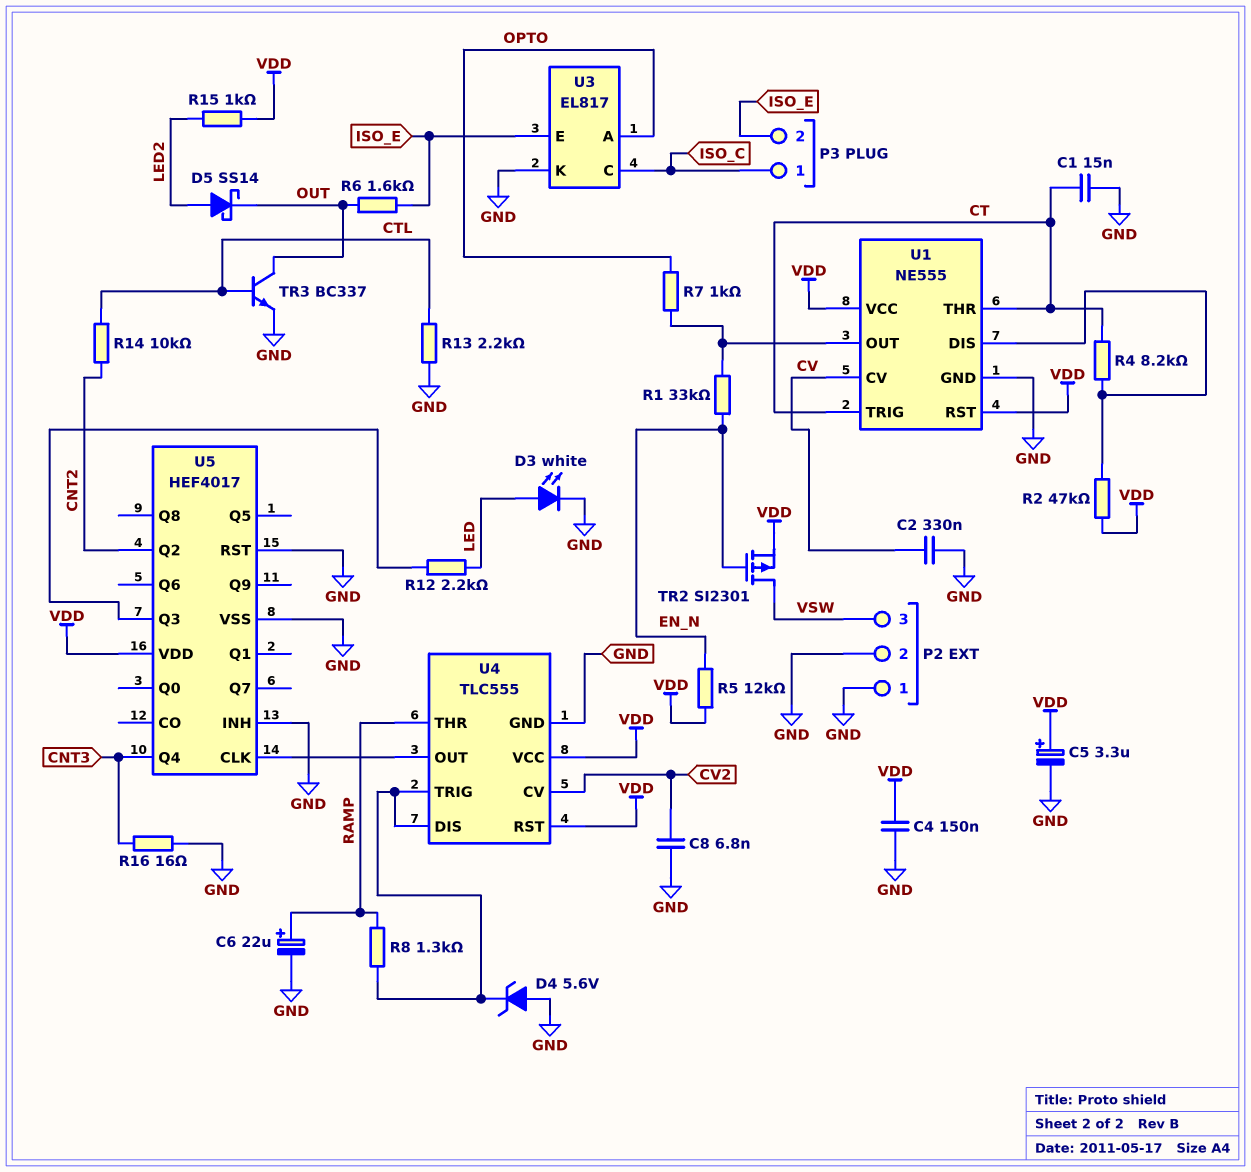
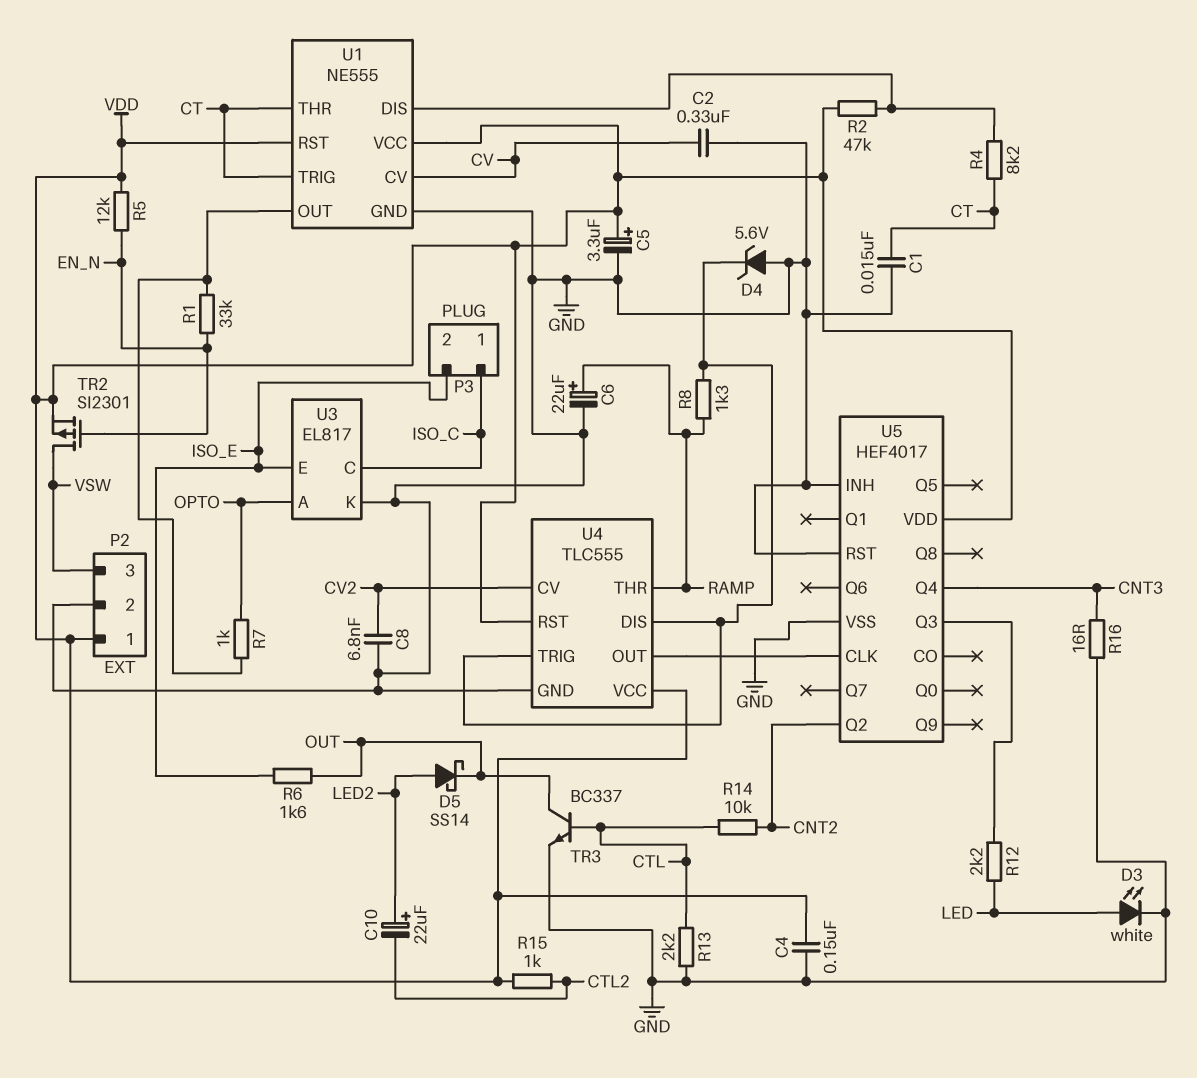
C10: none -> 22uF (plus LED2, minus CTL2)
P2 pin 1: GND -> VDD
R15: 1k (LED2, VDD) -> 1k (CTL2, VDD)

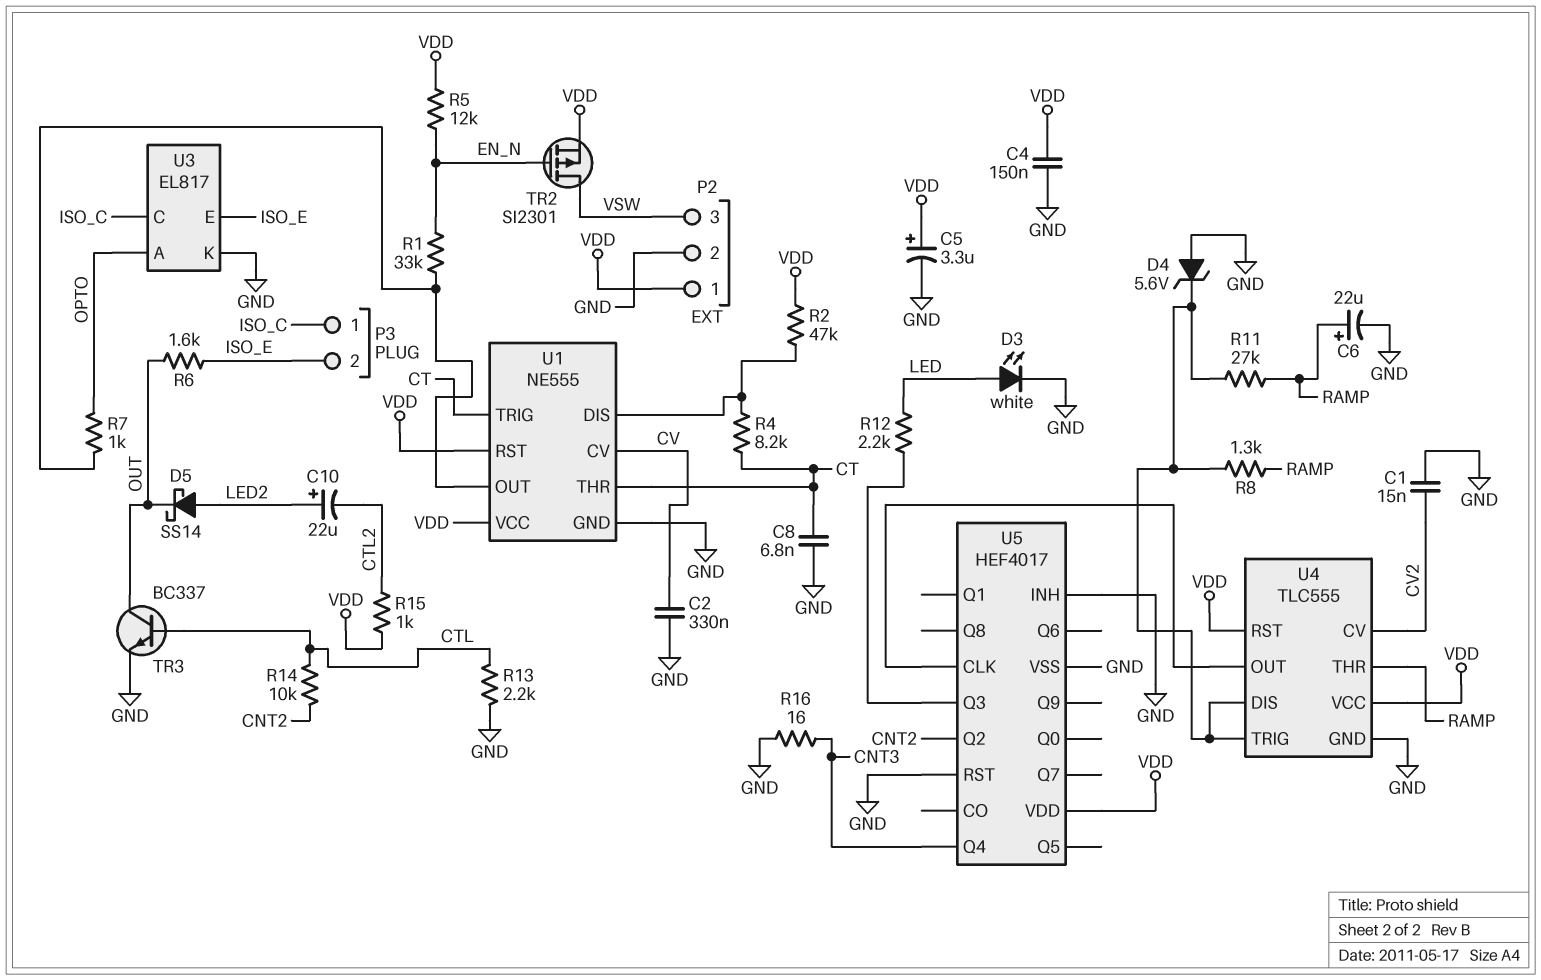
C1: 15nF (CT, GND) -> 15nF (CV2, GND)
C8: 6.8nF (CV2, GND) -> 6.8nF (CT, GND)
R11: none -> 27k (RAMP, U4/DIS)

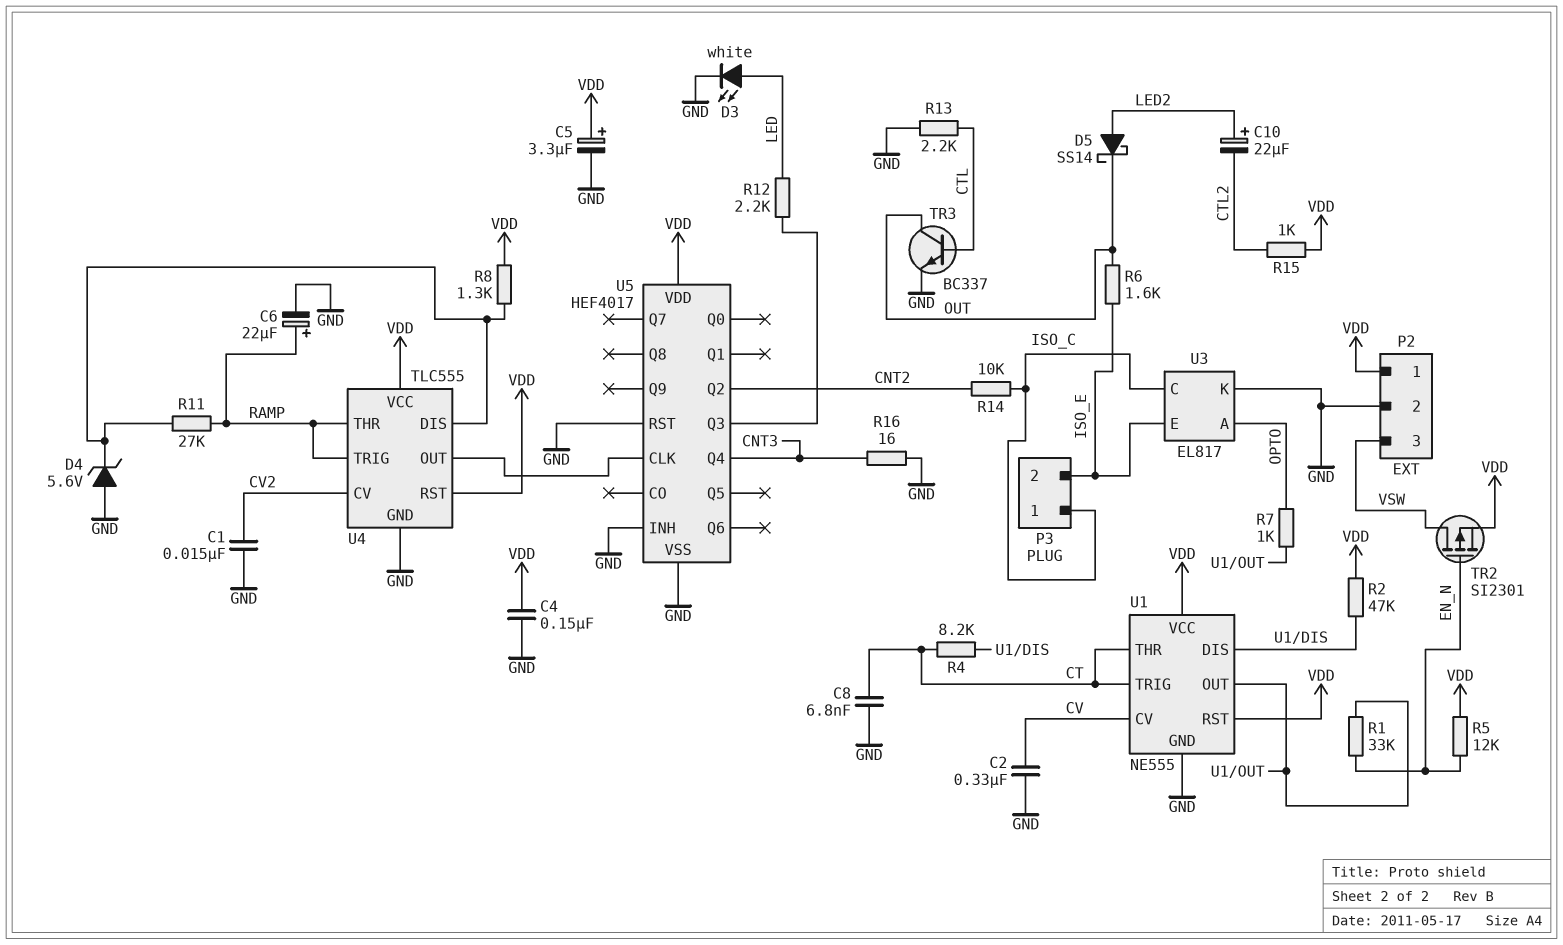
R8: 1.3k (RAMP, U4/DIS) -> 1.3k (U4/DIS, VDD)
R14: 10k (CNT2, CTL) -> 10k (CNT2, ISO_C)
U4 pin TRIG: U4/DIS -> RAMP

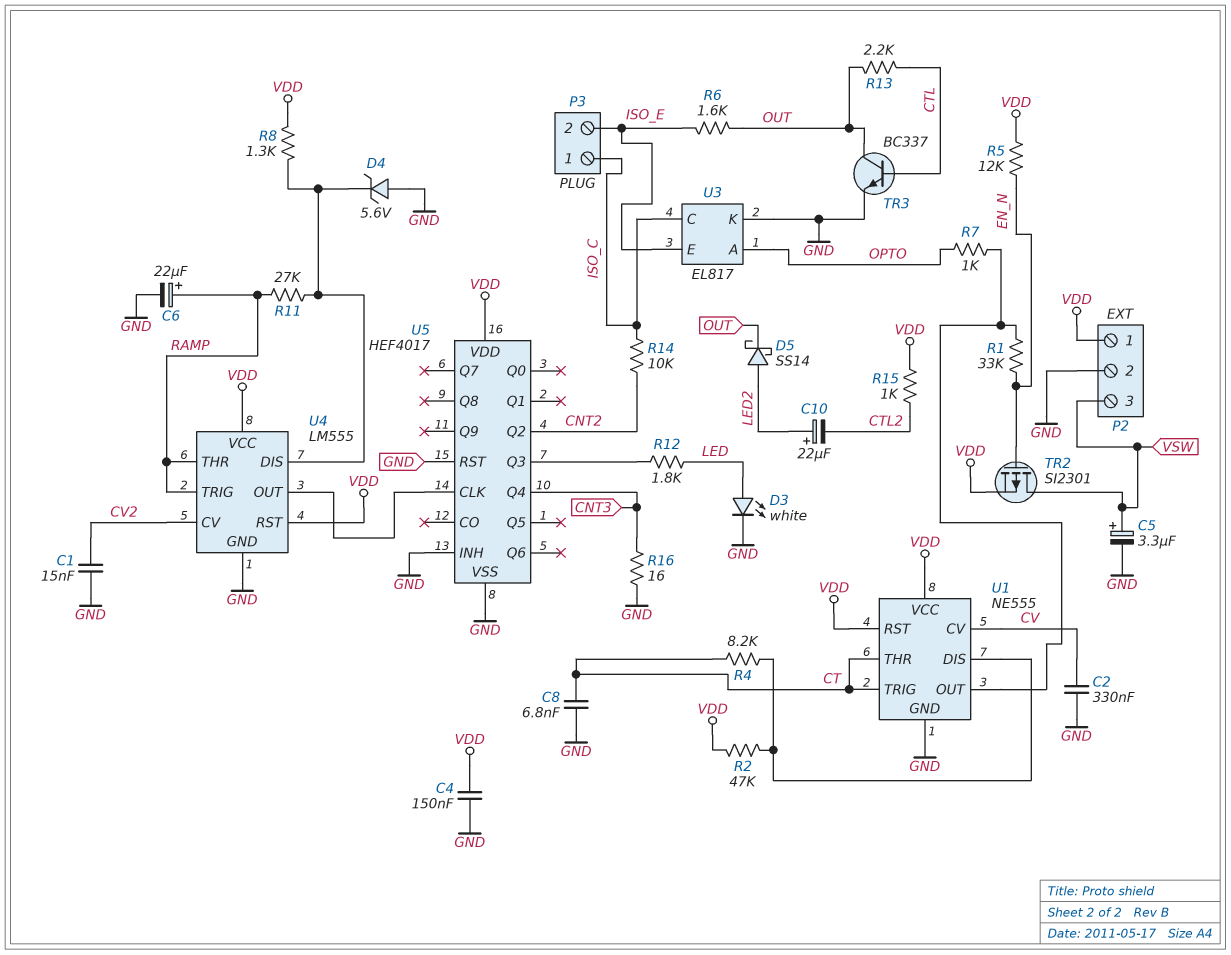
C5: 3.3uF (plus VDD, minus GND) -> 3.3uF (plus VSW, minus GND)
R12: 2.2k (LED, U5/Q3) -> 1.8k (LED, U5/Q3)
R13: 2.2k (CTL, GND) -> 2.2k (CTL, OUT)
U4: TLC555 -> LM555

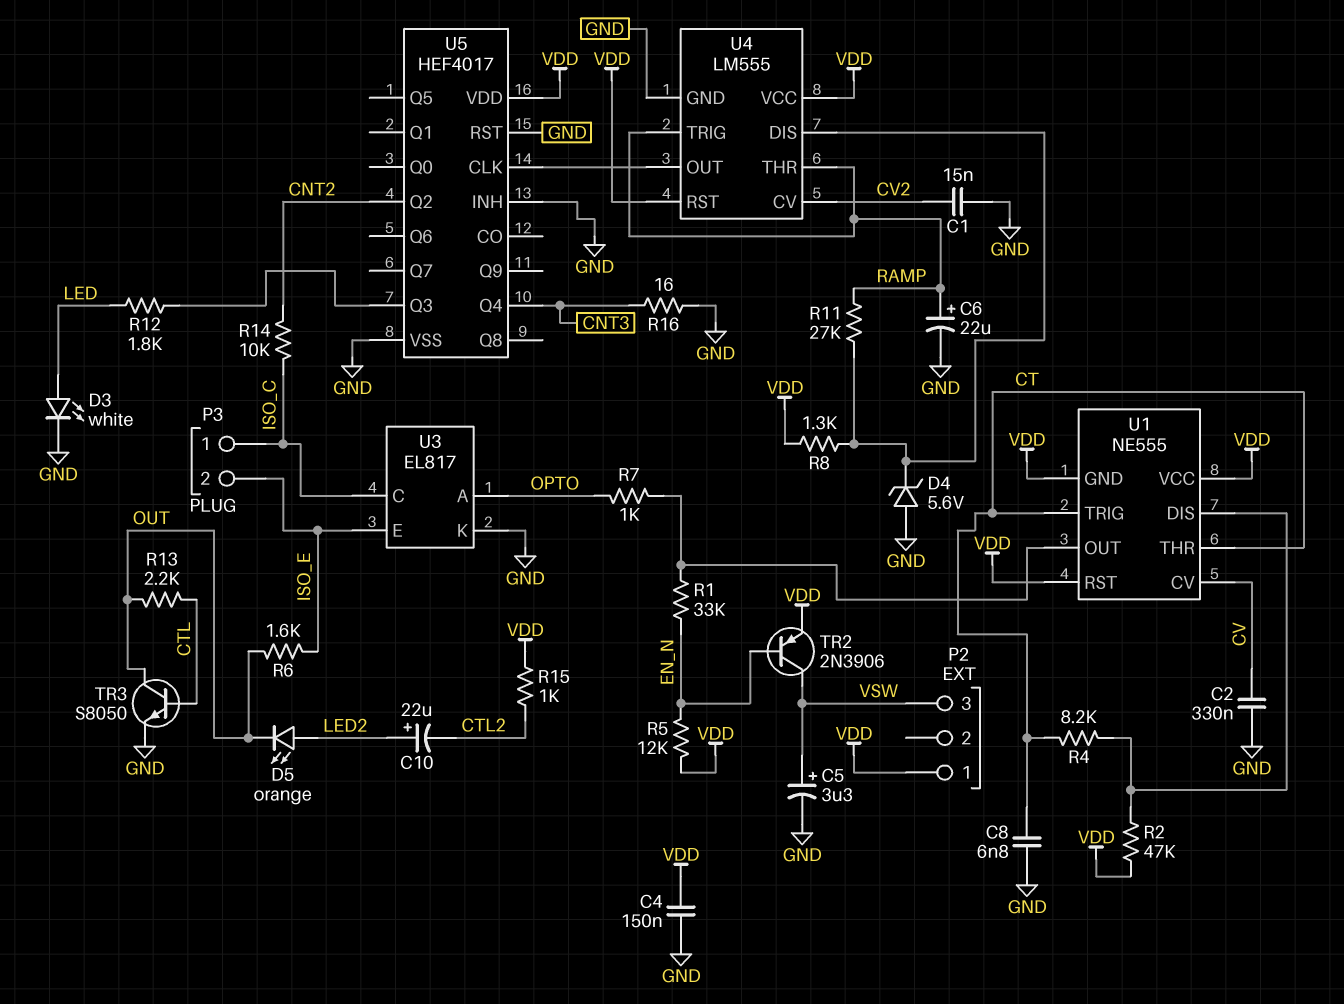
D5: schottky SS14 (A LED2, K OUT) -> LED orange (A LED2, K OUT)
P2 pin 2: GND -> none
TR2: PMOS SI2301 (G EN_N, D VSW, S VDD) -> PNP 2N3906 (B EN_N, C VSW, E VDD)
TR3: NPN BC337 (B CTL, C OUT, E GND) -> NPN S8050 (B CTL, C OUT, E GND)
U1 pin GND: GND -> VDD

